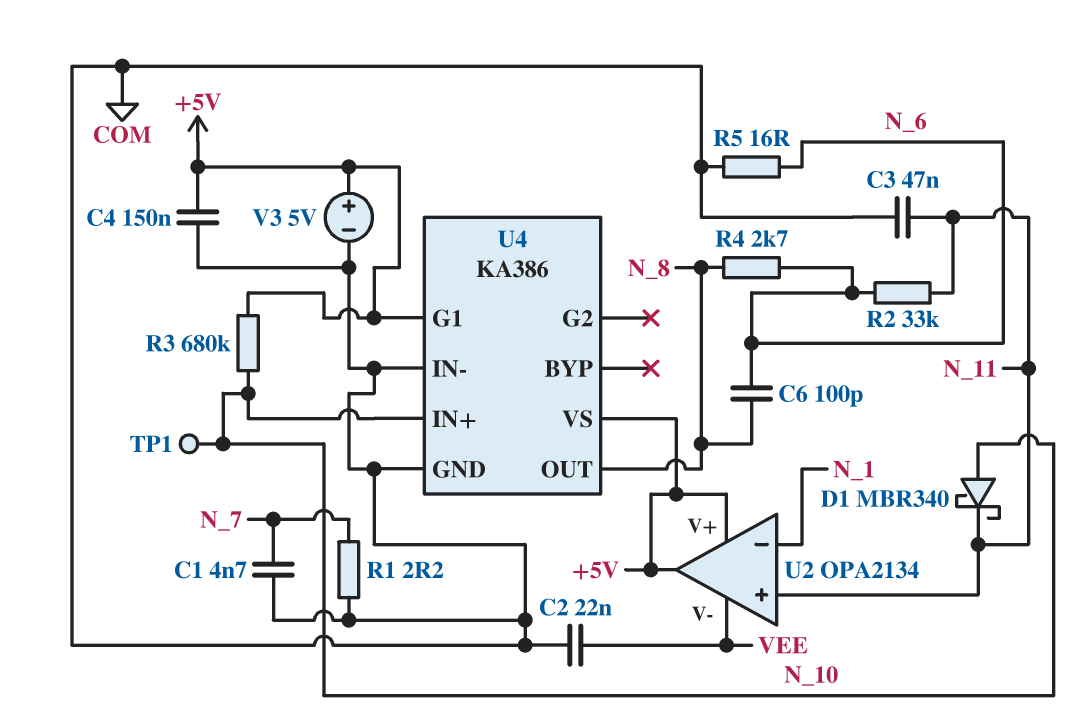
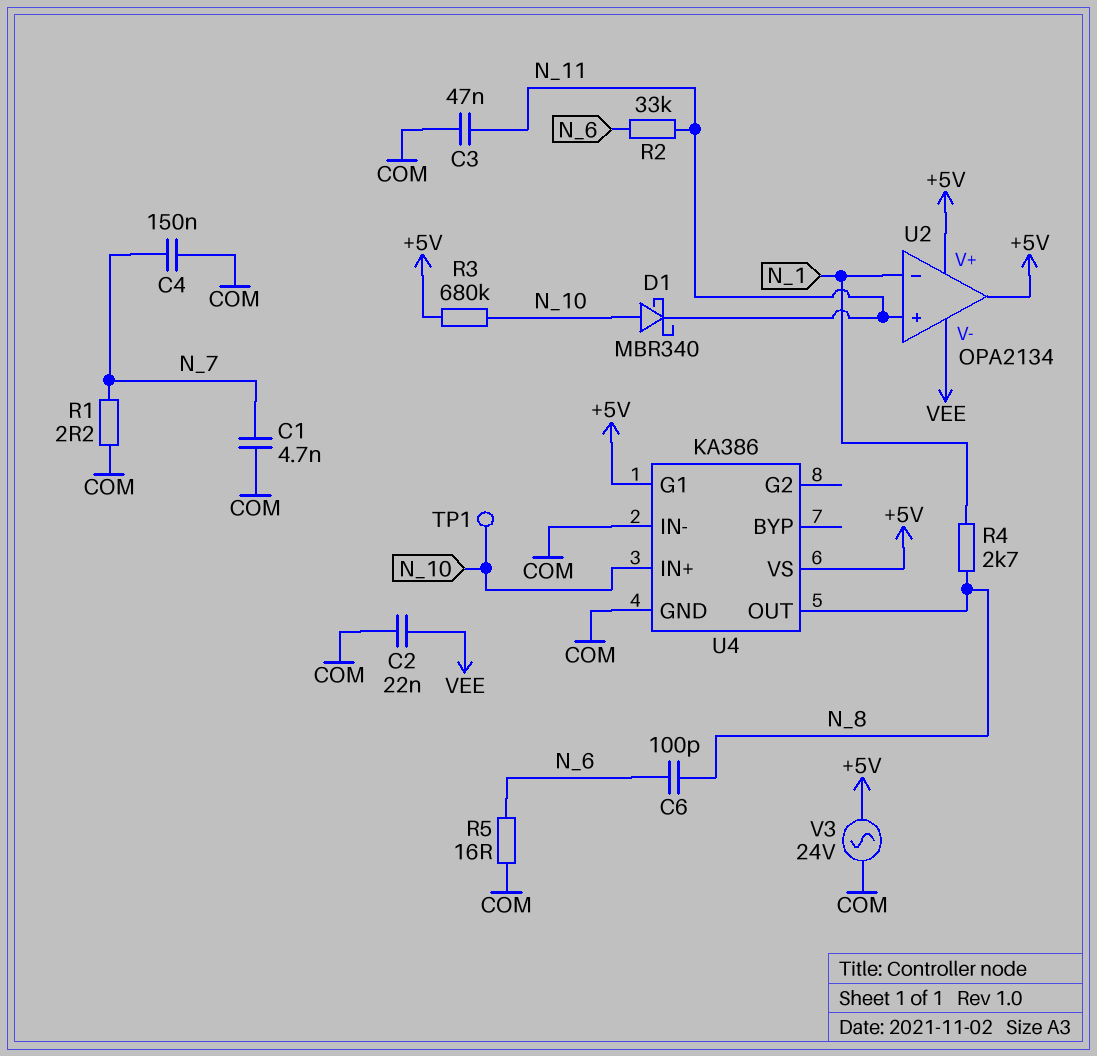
C4: 150nF (+5V, COM) -> 150nF (COM, N_7)
R4: 2.7k (N_6, N_8) -> 2.7k (N_1, N_8)
V3: 5V (plus +5V, minus COM) -> AC 24V (+5V, COM)

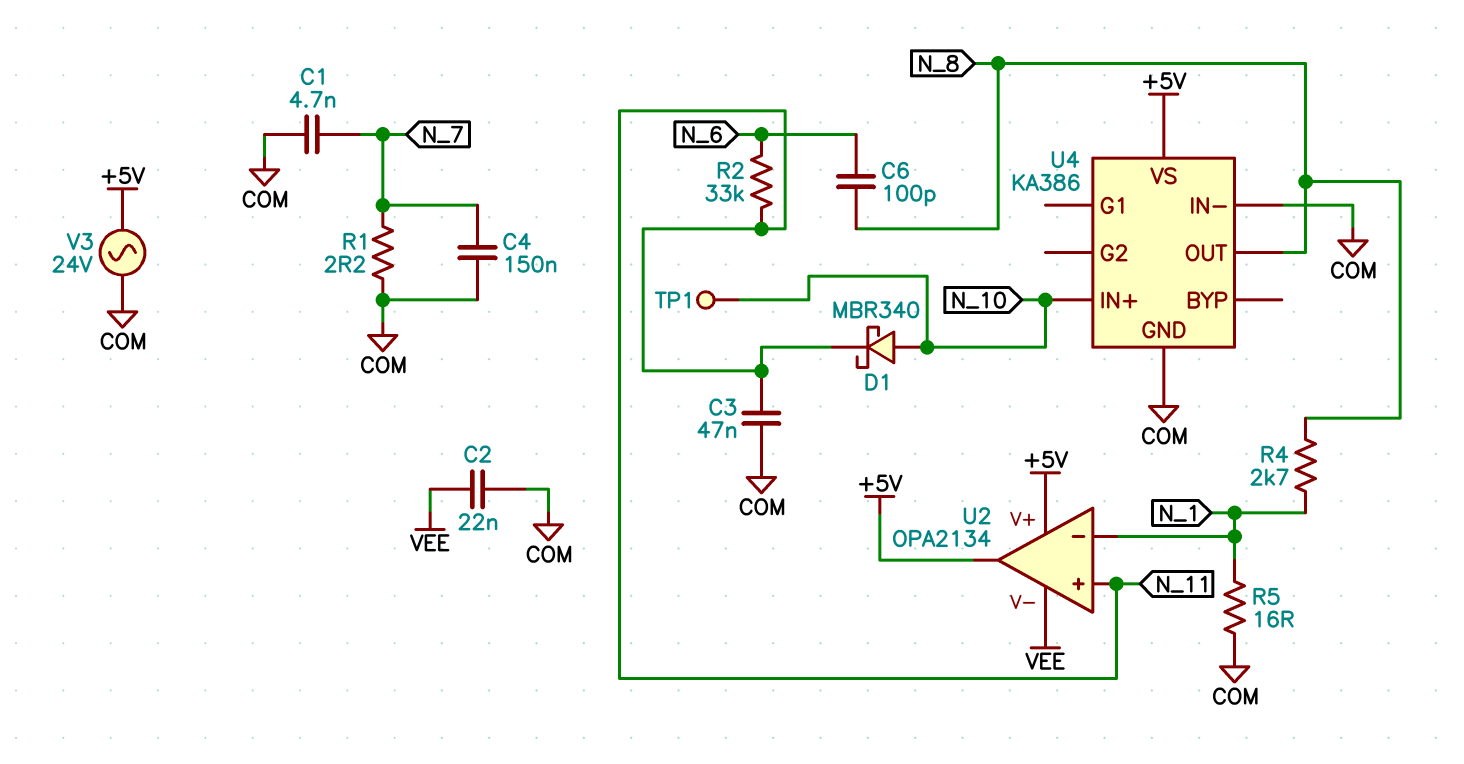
R3: 680k (+5V, N_10) -> none
R5: 16 (COM, N_6) -> 16 (COM, N_1)
U4 pin G1: +5V -> none

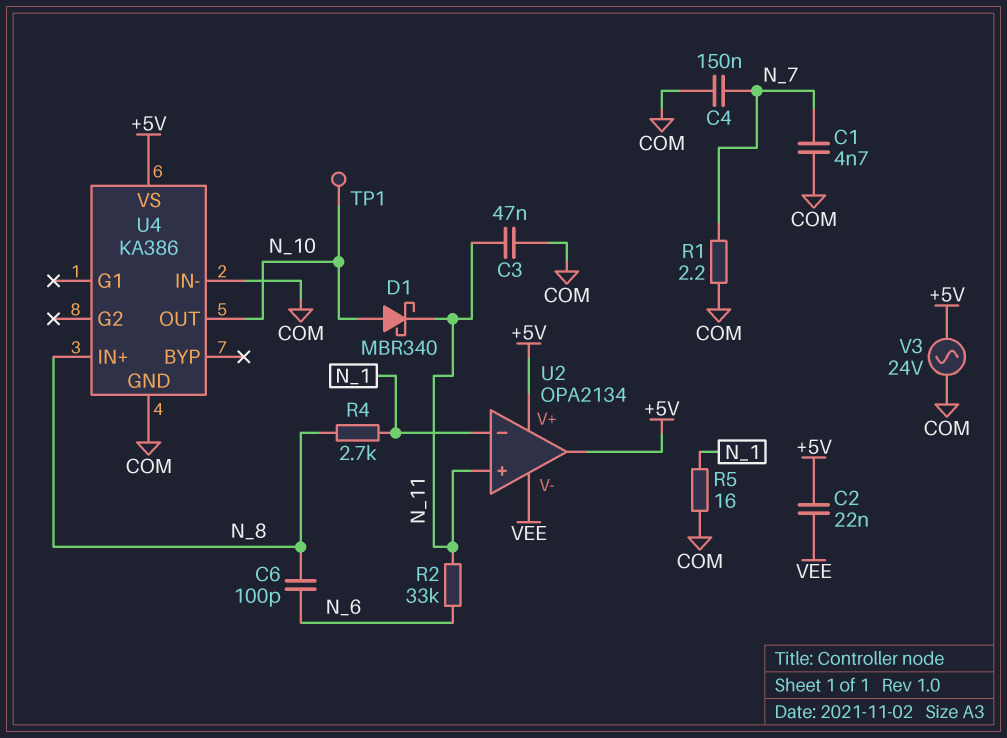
C2: 22nF (COM, VEE) -> 22nF (+5V, VEE)
U4 pin IN+: N_10 -> N_8
U4 pin OUT: N_8 -> N_10

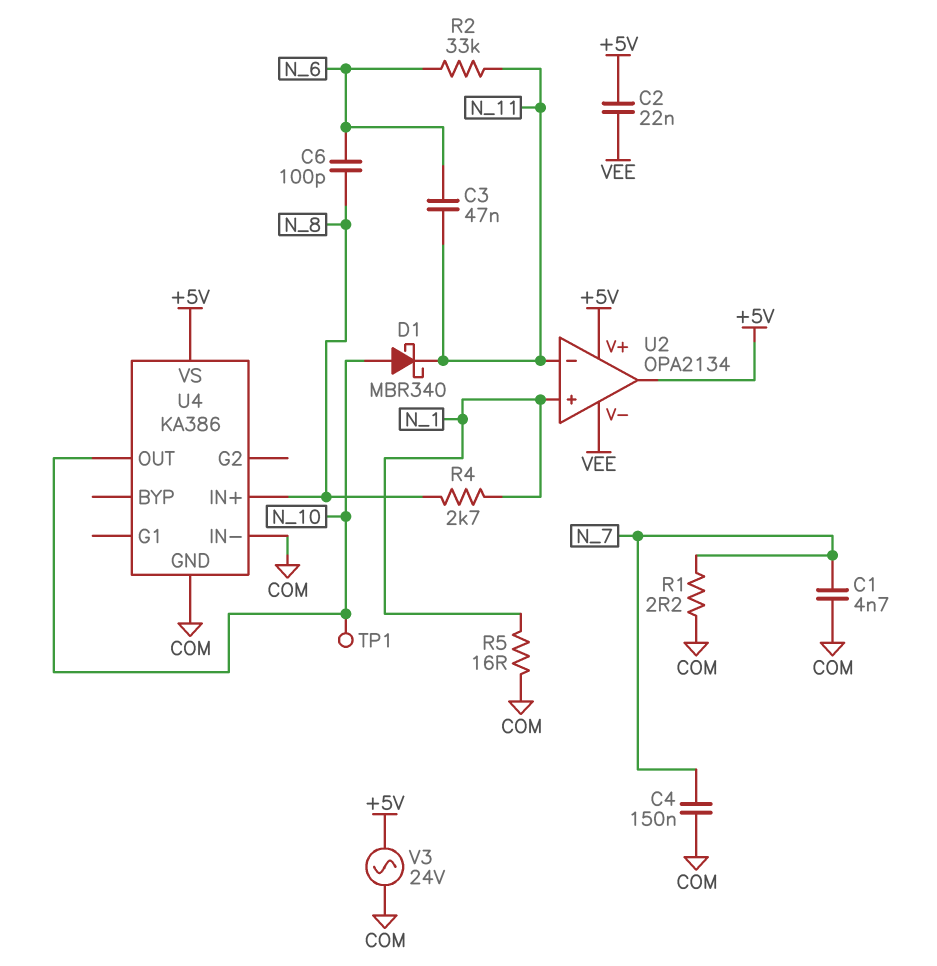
C3: 47nF (COM, N_11) -> 47nF (N_6, N_11)
U2 pin in+: N_11 -> N_1
U2 pin in-: N_1 -> N_11

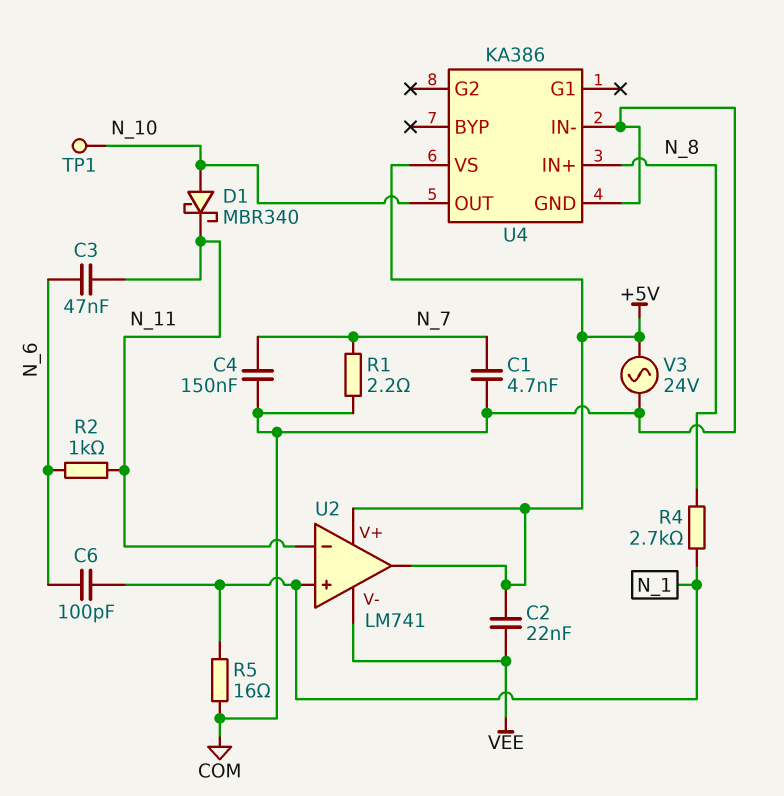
C6: 100pF (N_6, N_8) -> 100pF (N_1, N_6)
R2: 33k (N_6, N_11) -> 1k (N_6, N_11)
U2: OPA2134 -> LM741

